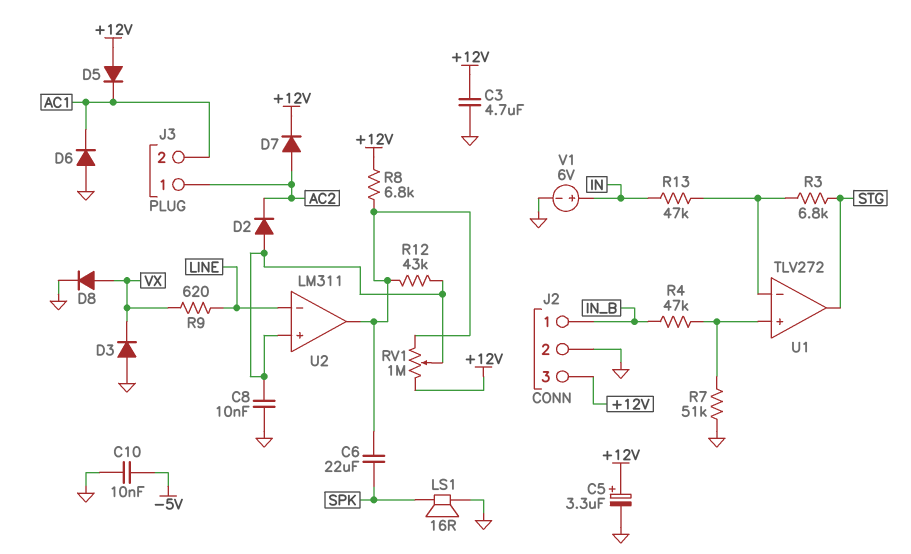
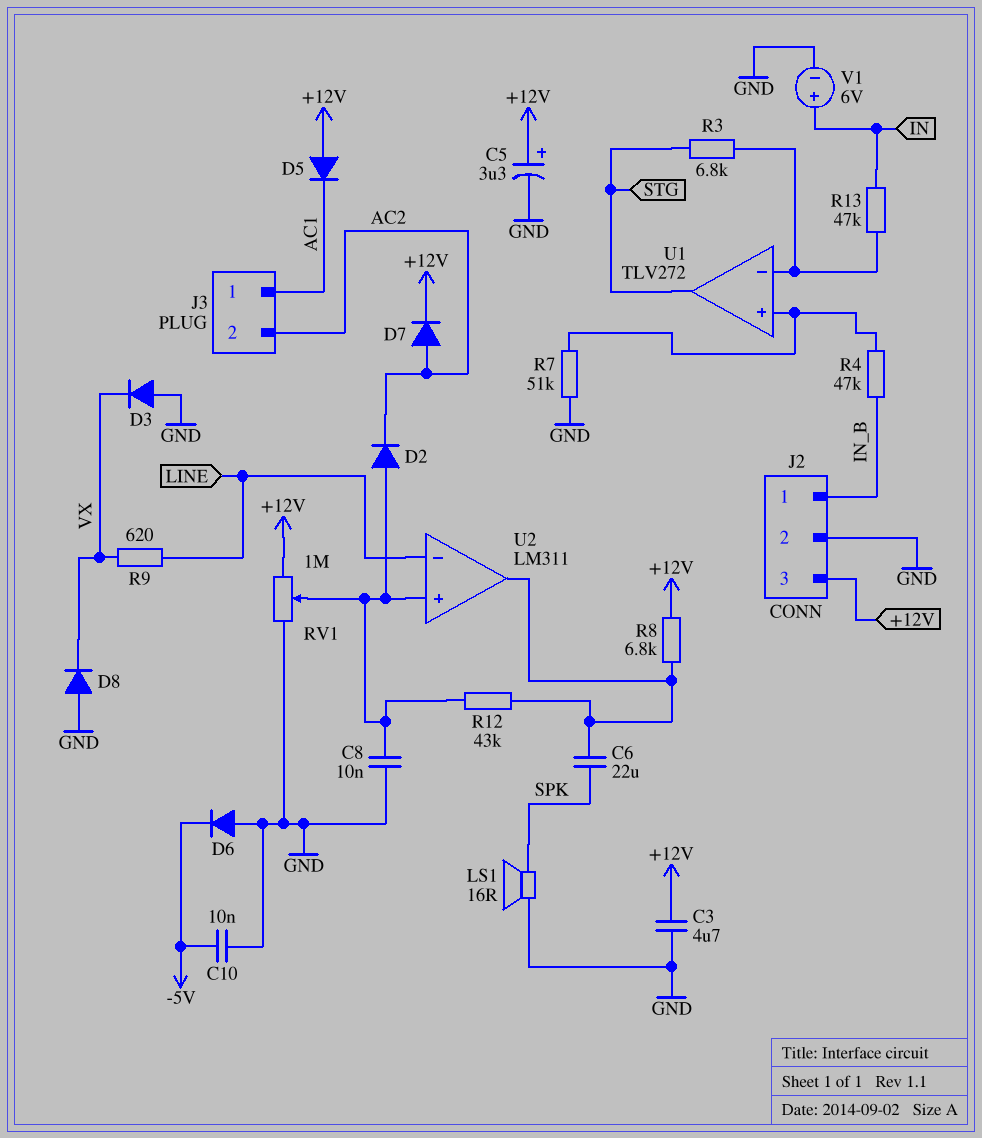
D6: diode (A GND, K AC1) -> diode (A GND, K -5V)
D8: diode (A VX, K GND) -> diode (A GND, K VX)
J3 pin 1: AC2 -> AC1
J3 pin 2: AC1 -> AC2
RV1: 1M (+12V, U2/out, wiper U2/in+) -> 1M (+12V, GND, wiper U2/in+)

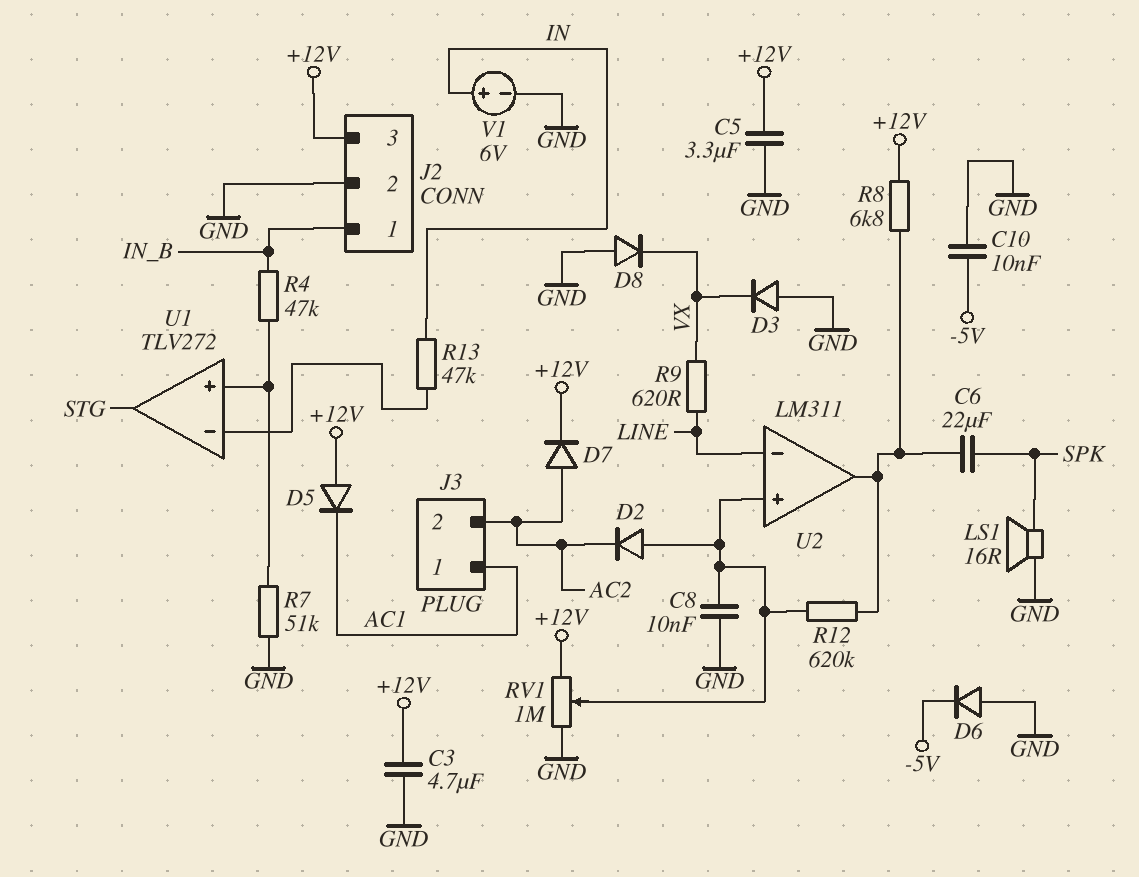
C5: 3.3uF (plus +12V, minus GND) -> 3.3uF (+12V, GND)
R3: 6.8k (STG, U1/in-) -> none
R12: 43k (U2/in+, U2/out) -> 620k (U2/in+, U2/out)

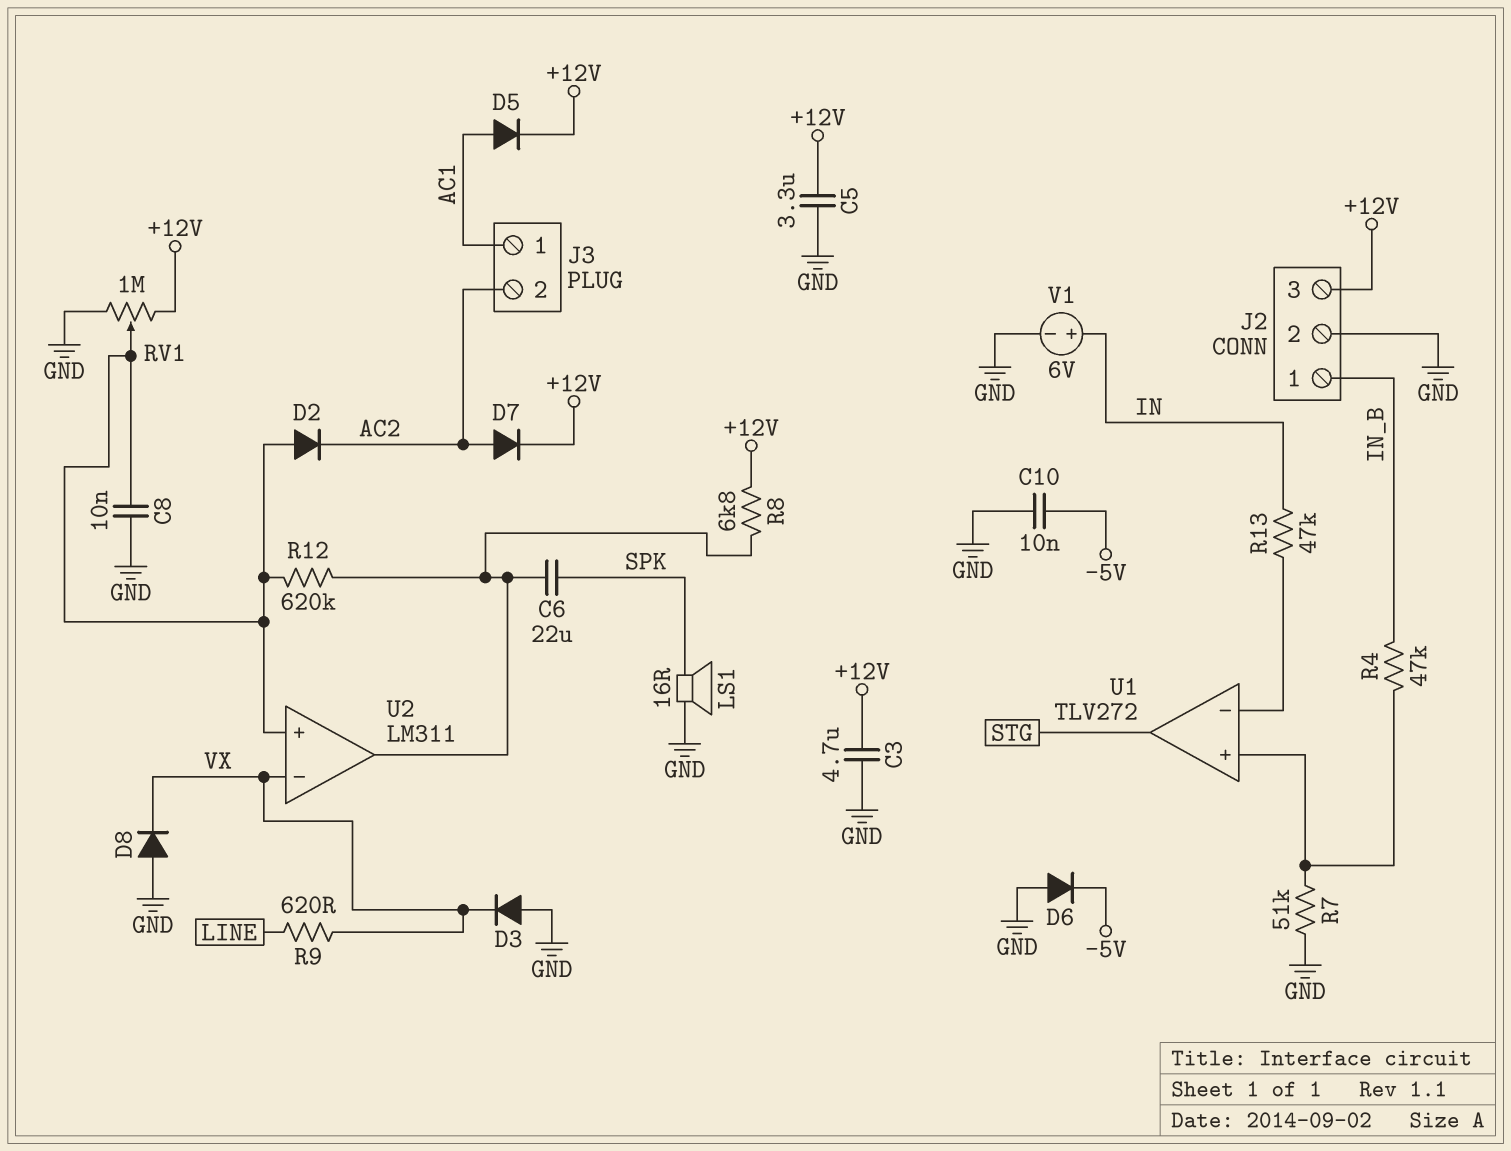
D5: diode (A +12V, K AC1) -> diode (A AC1, K +12V)
U2 pin in-: LINE -> VX

